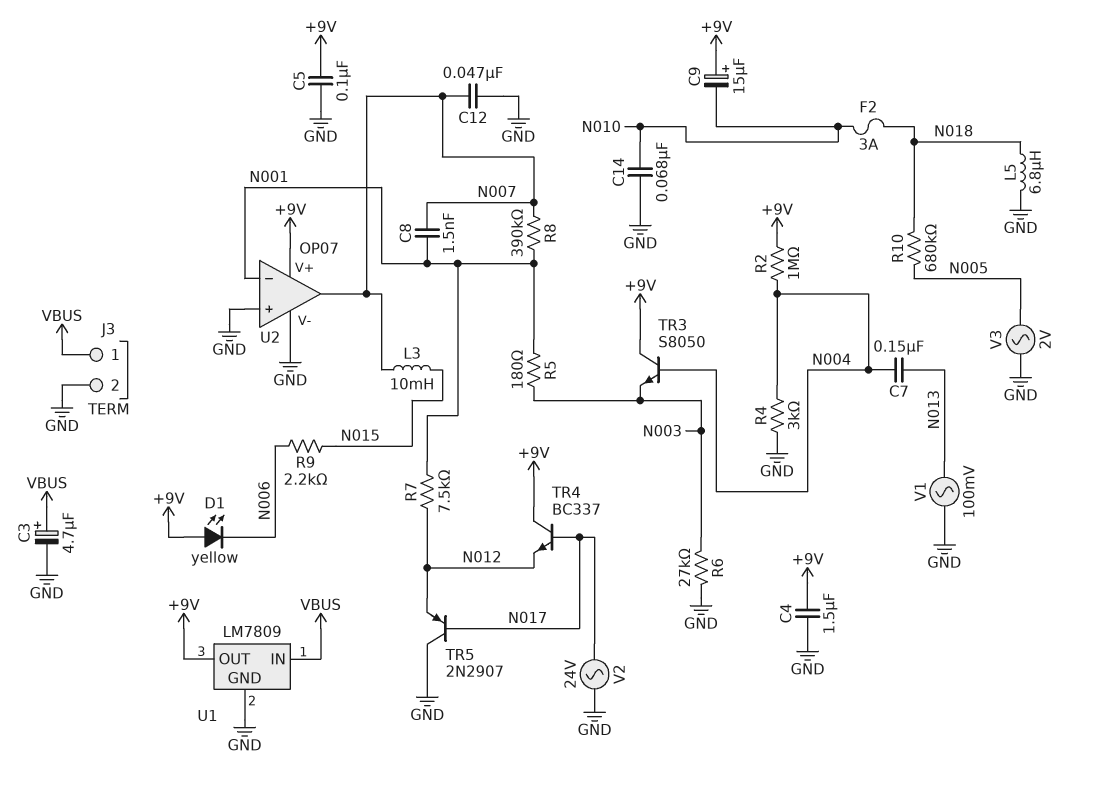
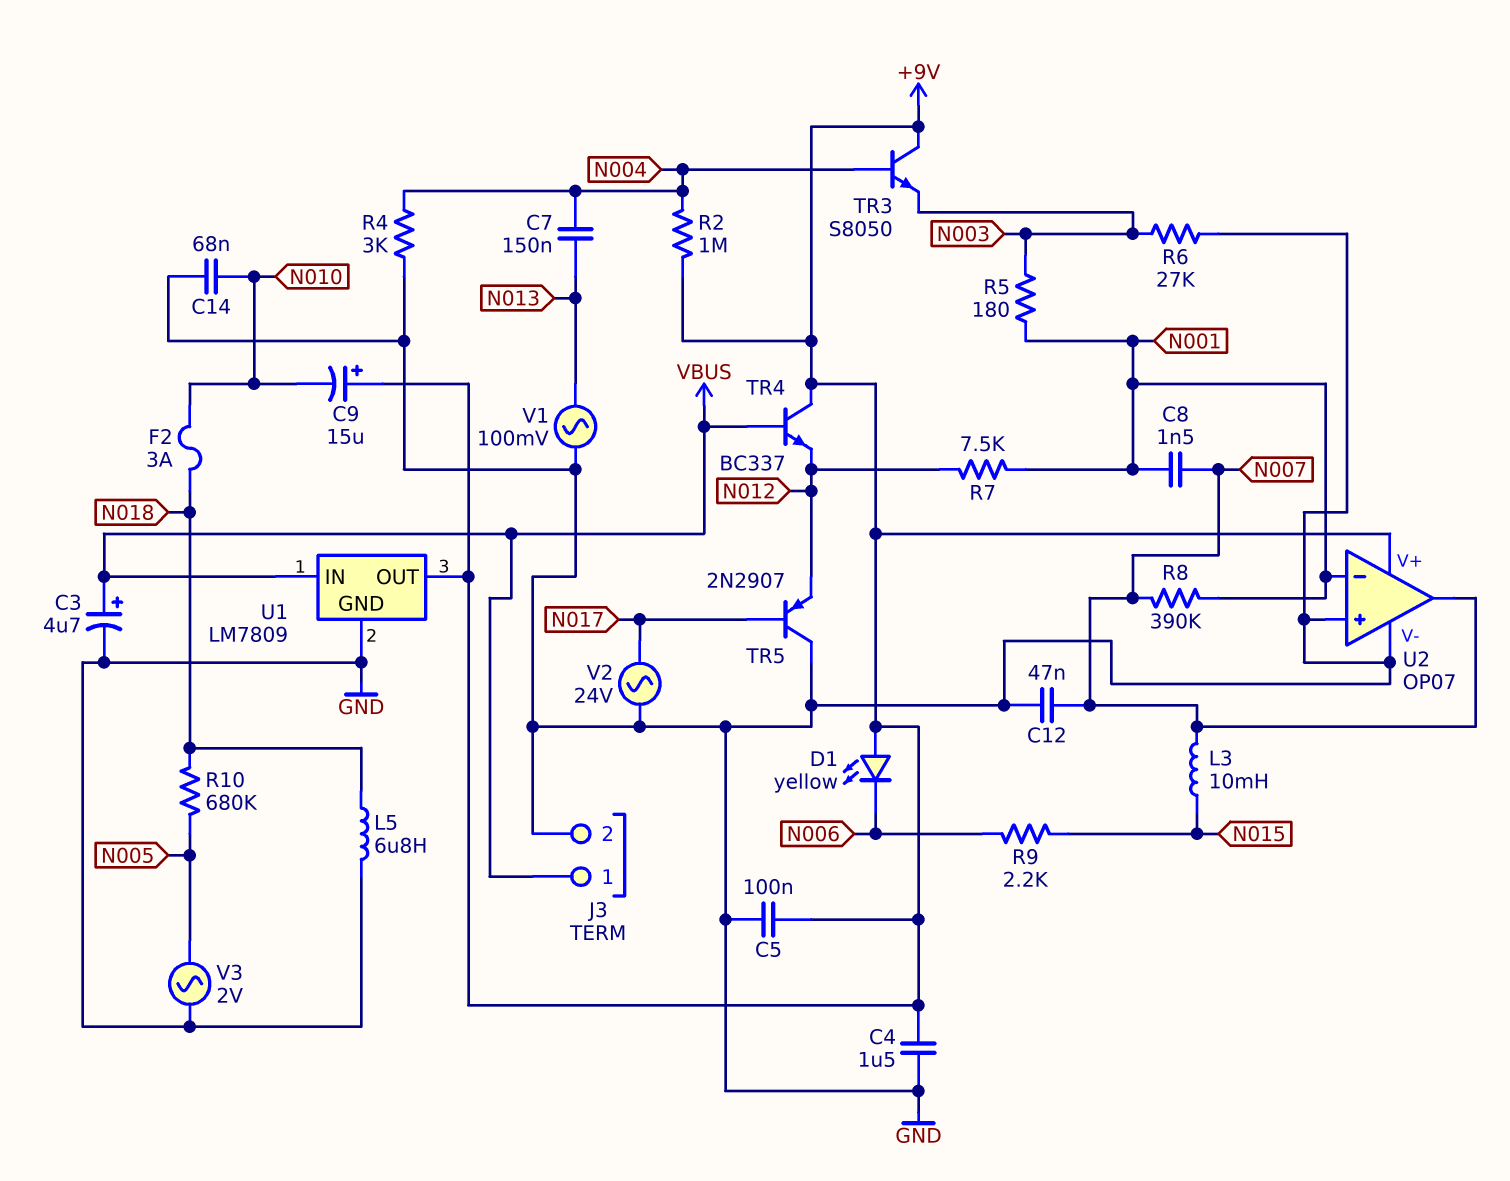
TR4: NPN BC337 (B N017, C +9V, E N012) -> NPN BC337 (B VBUS, C +9V, E N012)

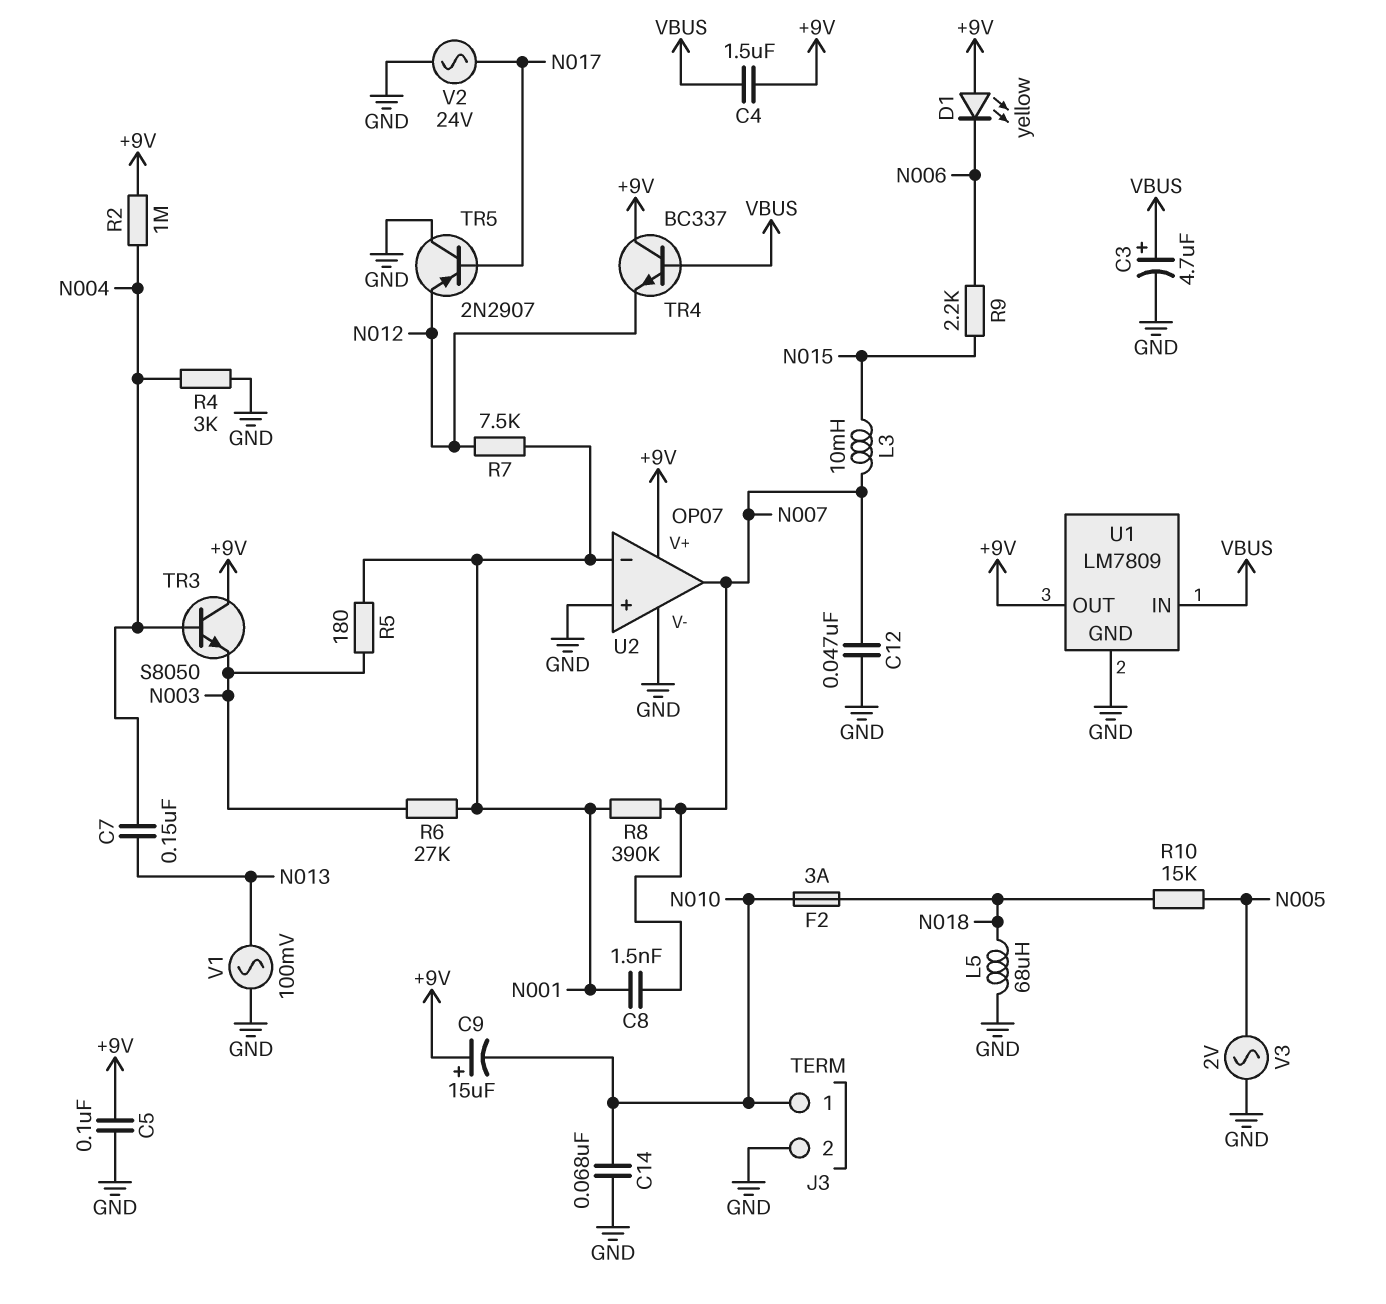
C4: 1.5uF (+9V, GND) -> 1.5uF (+9V, VBUS)
J3 pin 1: VBUS -> N010
L5: 6.8uH (GND, N018) -> 68uH (GND, N018)
R6: 27k (GND, N003) -> 27k (N001, N003)
R10: 680k (N005, N018) -> 15k (N005, N018)

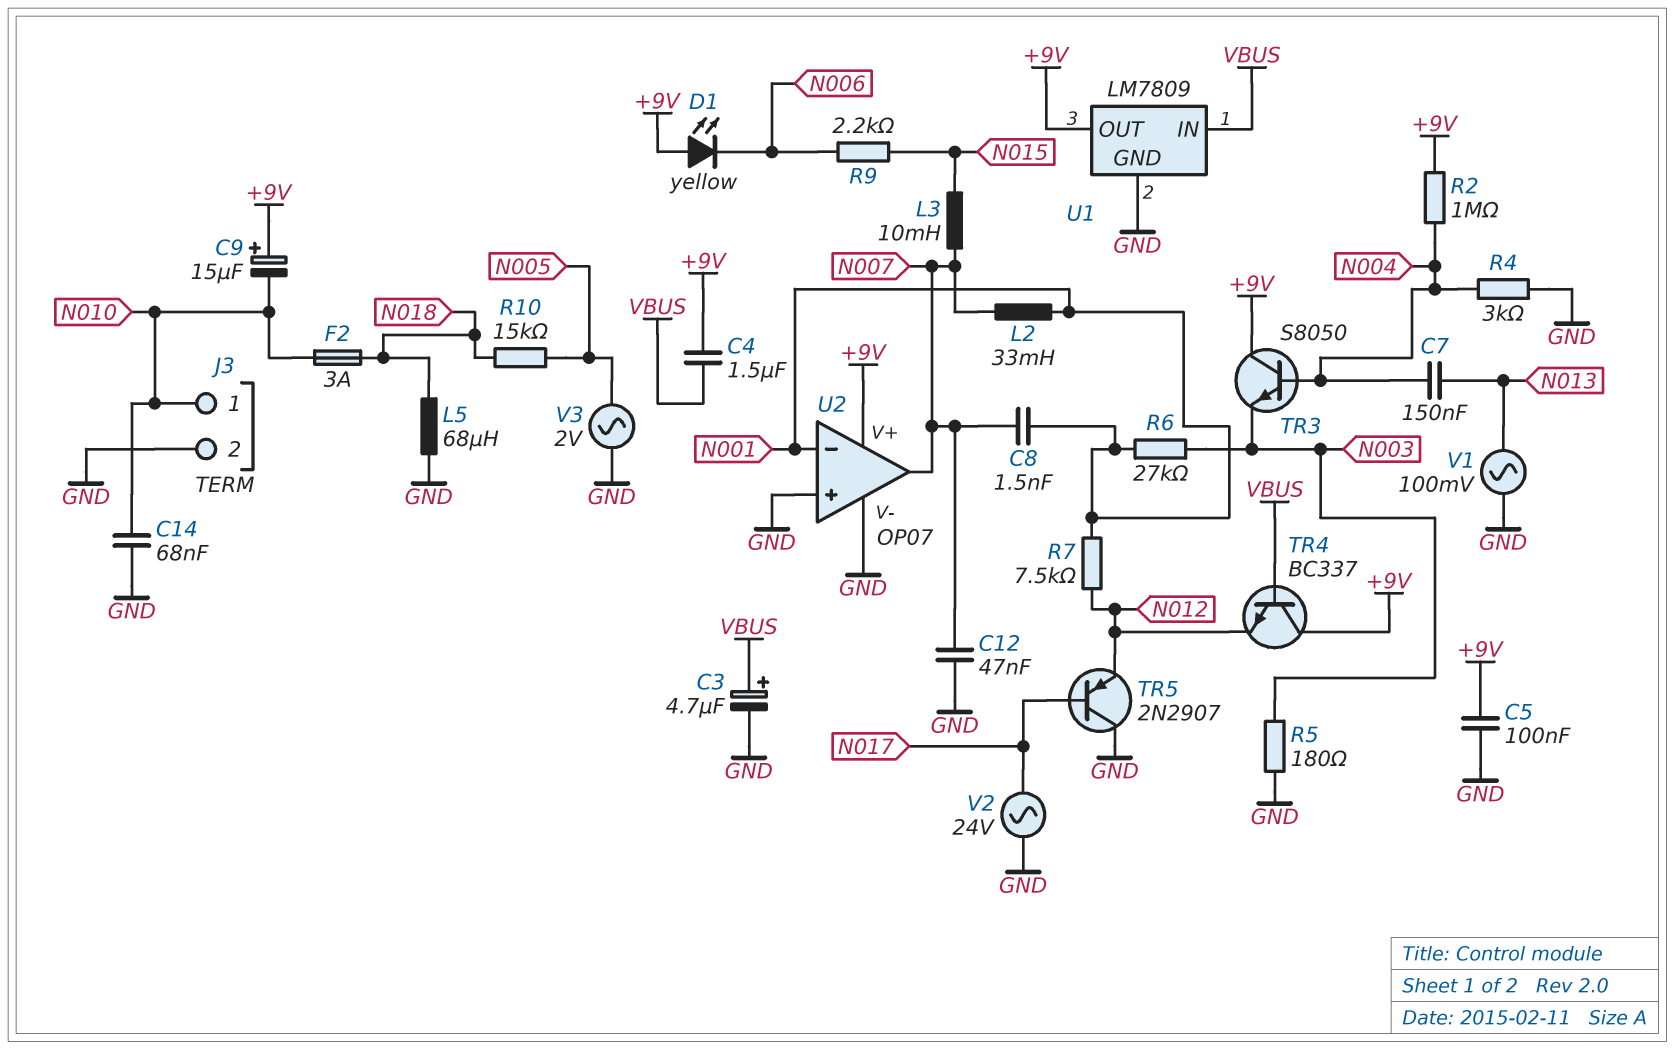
L2: none -> 33mH (N001, N007)
R5: 180 (N001, N003) -> 180 (GND, N003)
R8: 390k (N001, N007) -> none

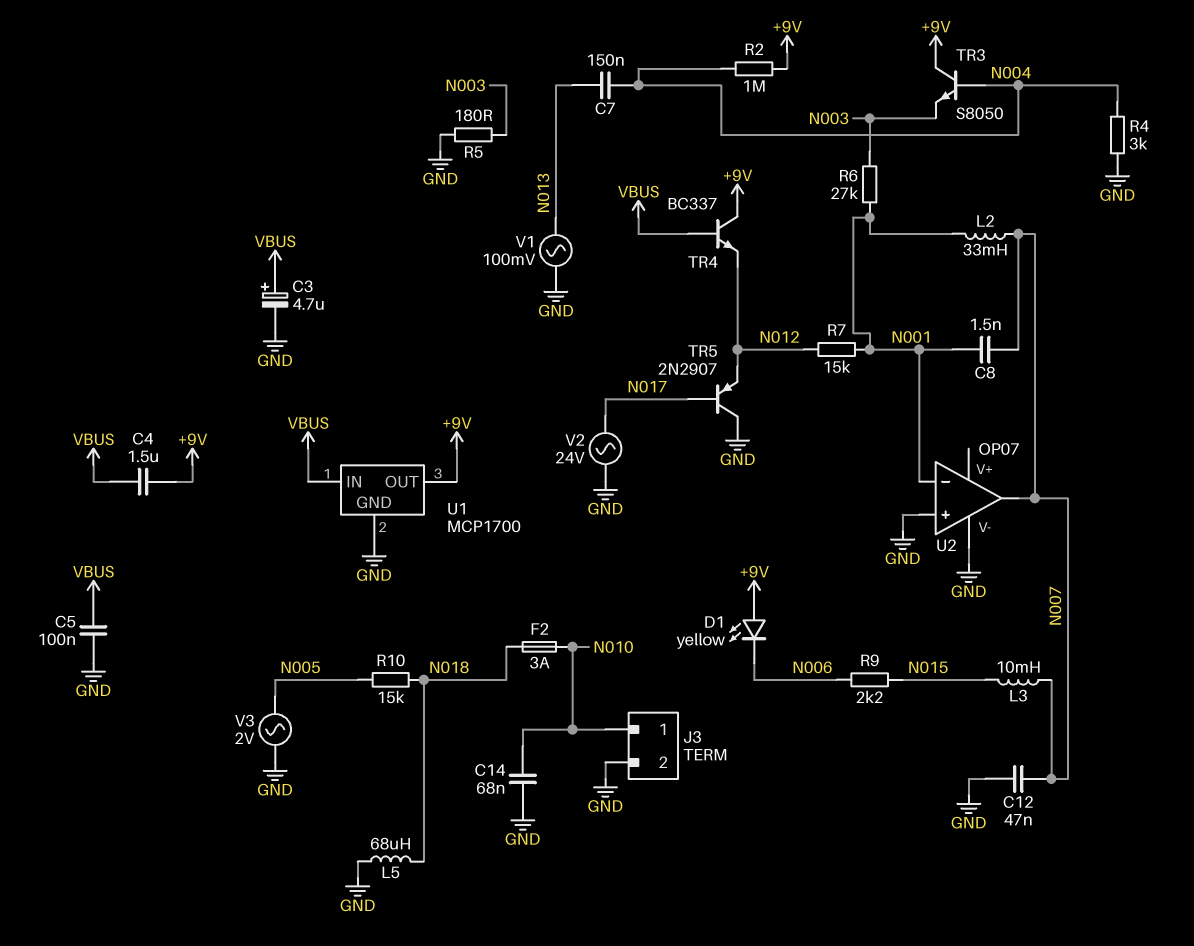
C5: 100nF (+9V, GND) -> 100nF (GND, VBUS)
C9: 15uF (plus +9V, minus N010) -> none
R7: 7.5k (N001, N012) -> 15k (N001, N012)
U1: LM7809 -> MCP1700
U2 pin V+: +9V -> none

